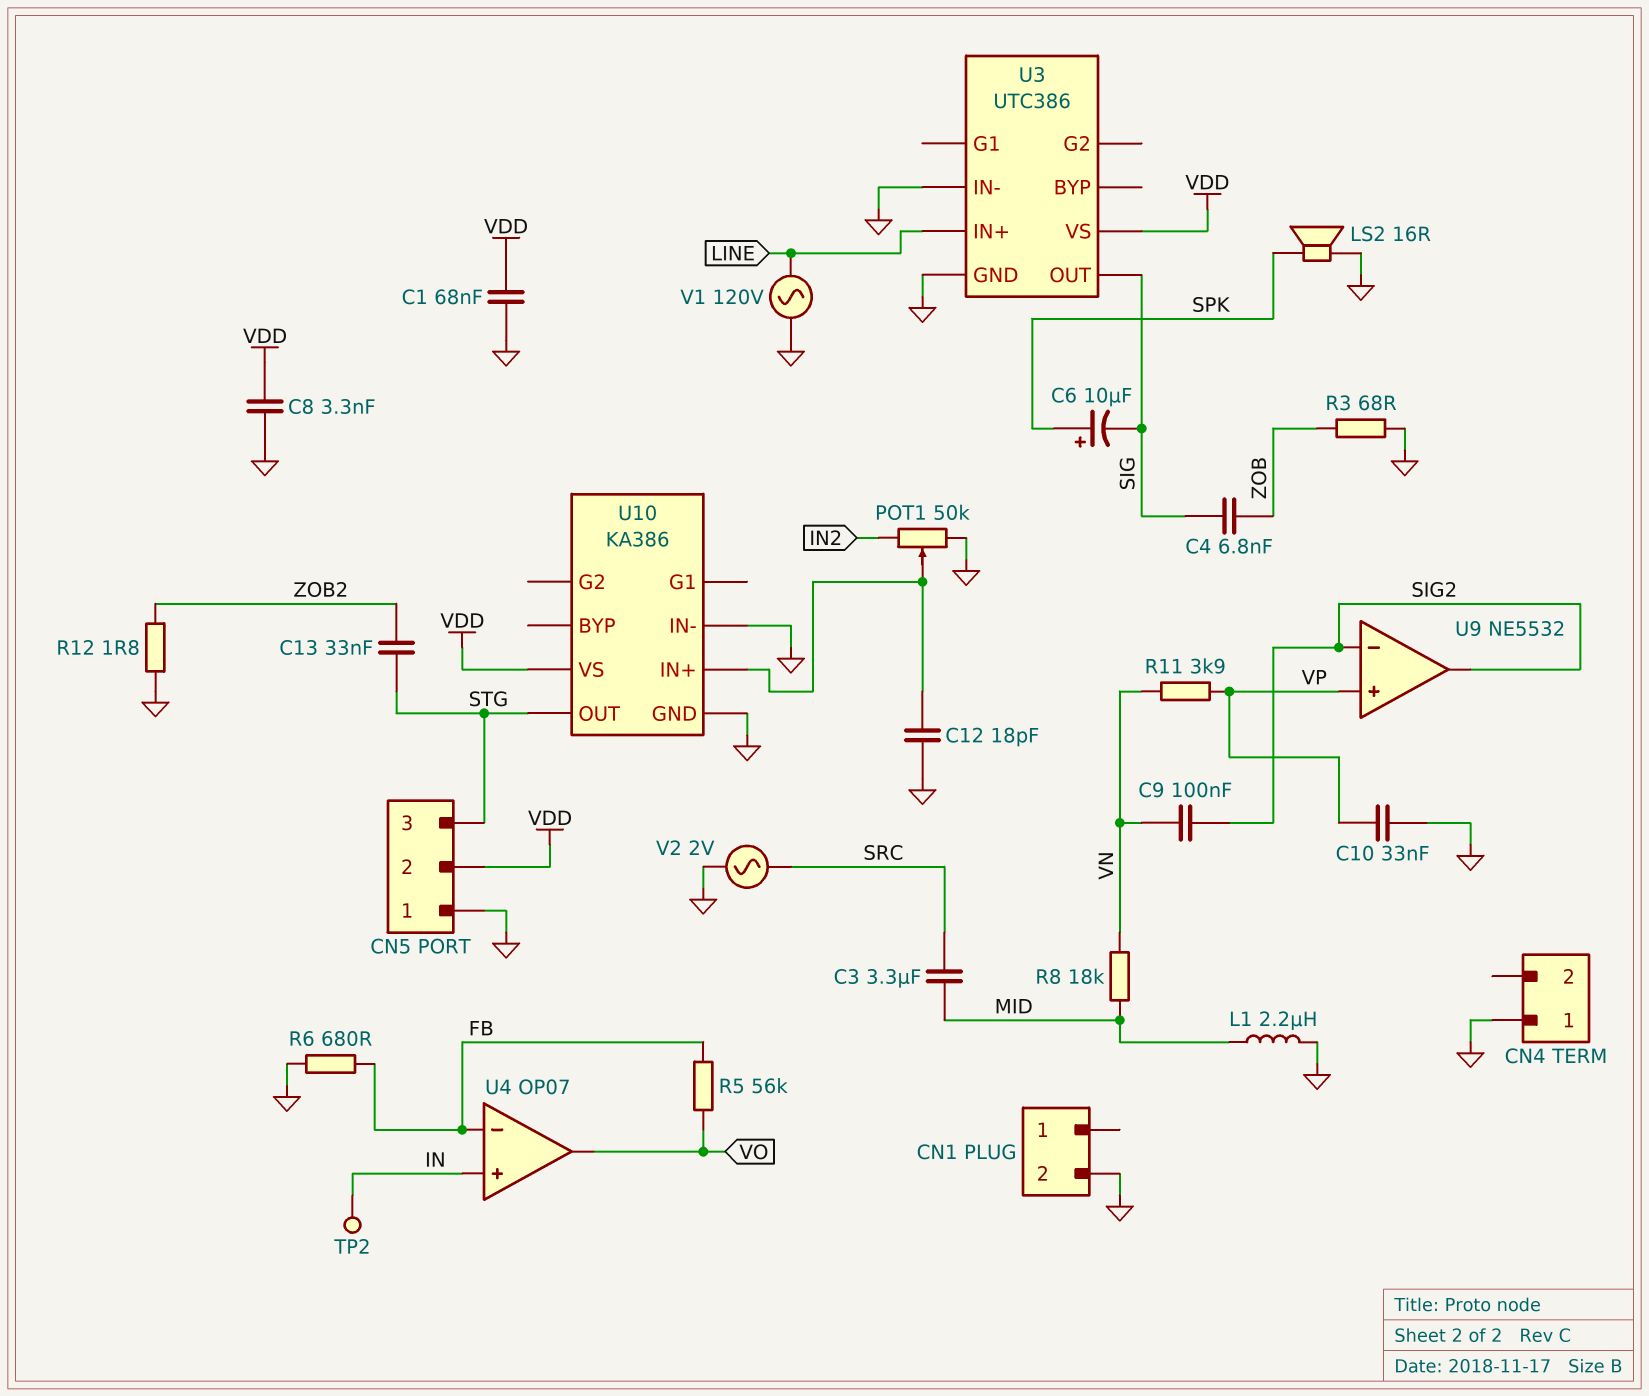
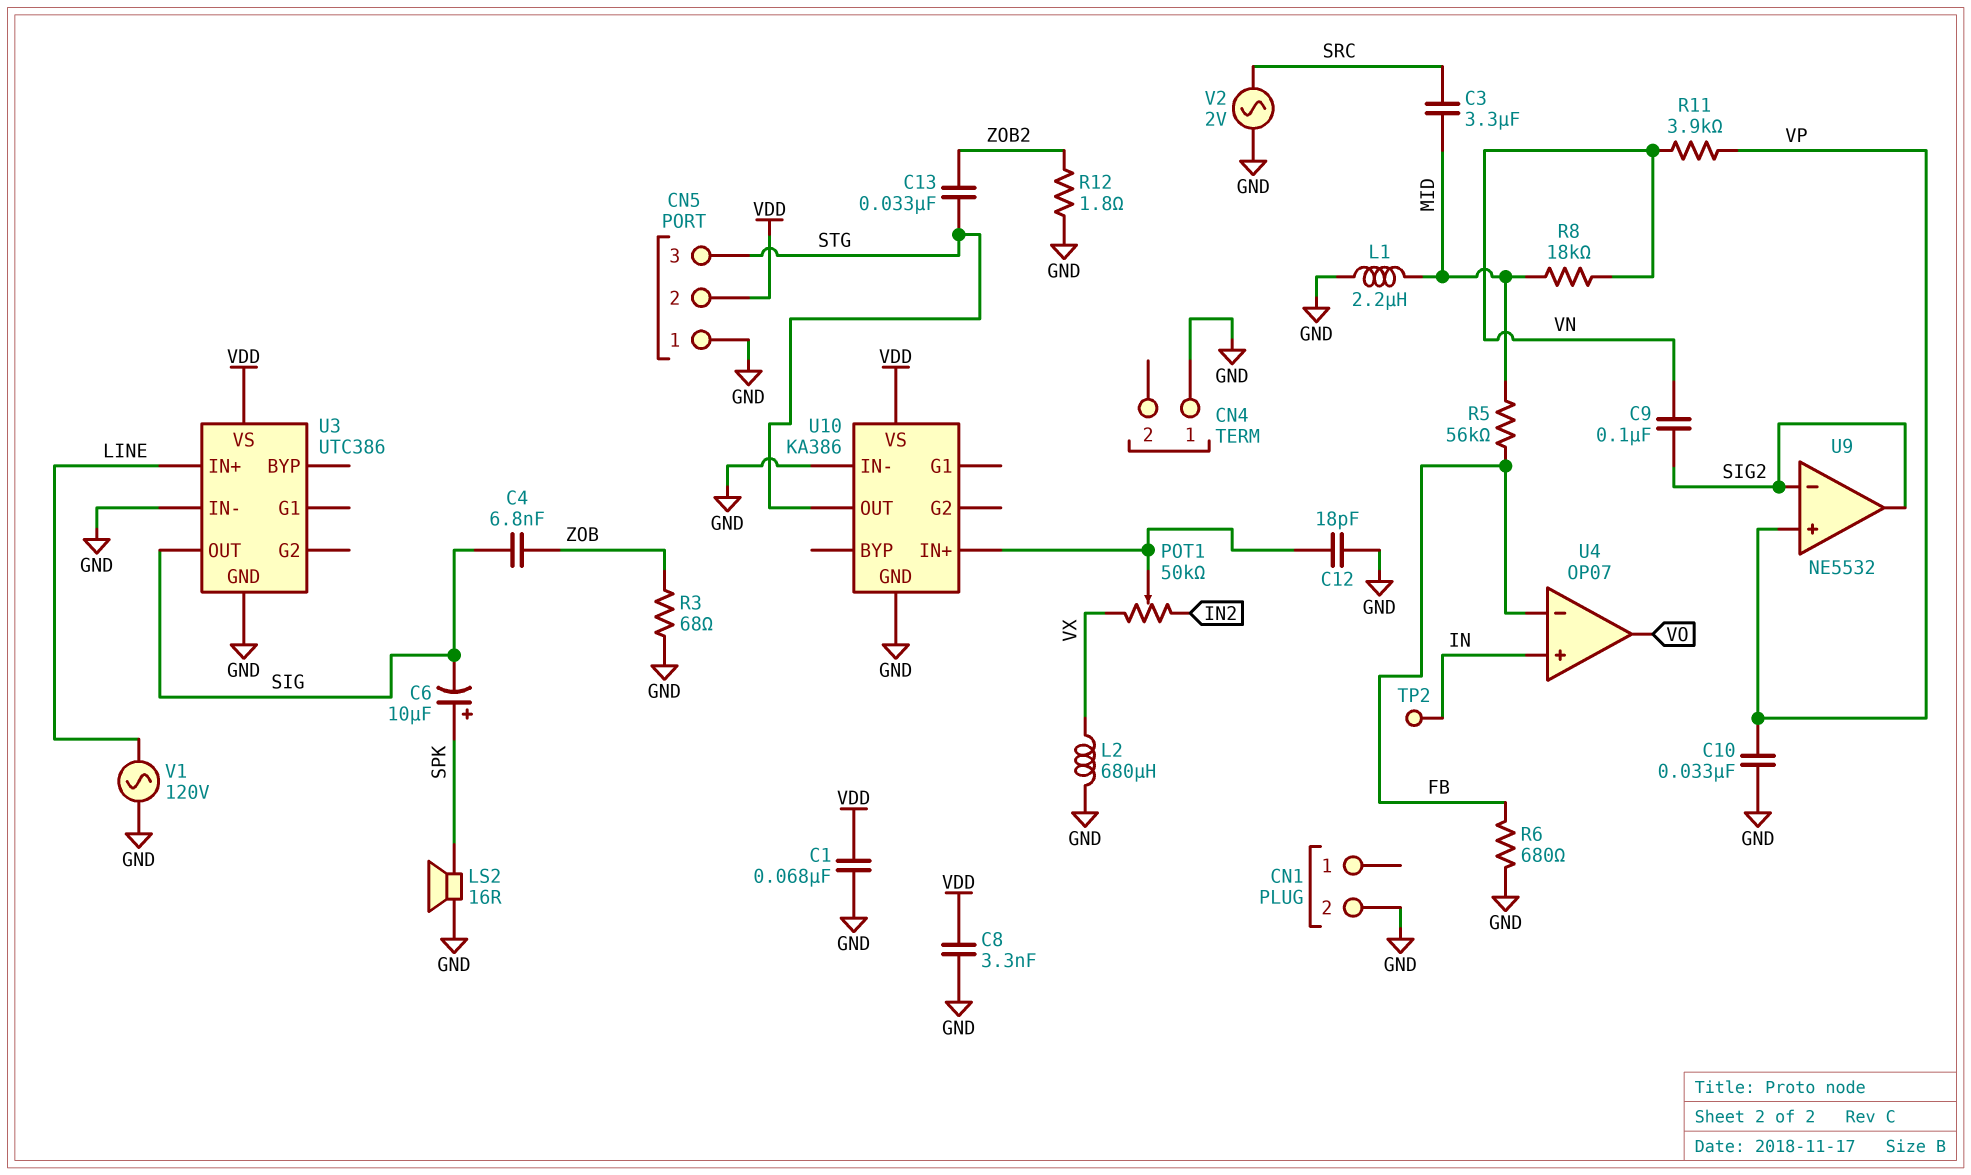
L2: none -> 680uH (GND, VX)
POT1: 50k (GND, IN2, wiper U10/IN+) -> 50k (IN2, VX, wiper U10/IN+)
R5: 56k (FB, VO) -> 56k (FB, MID)

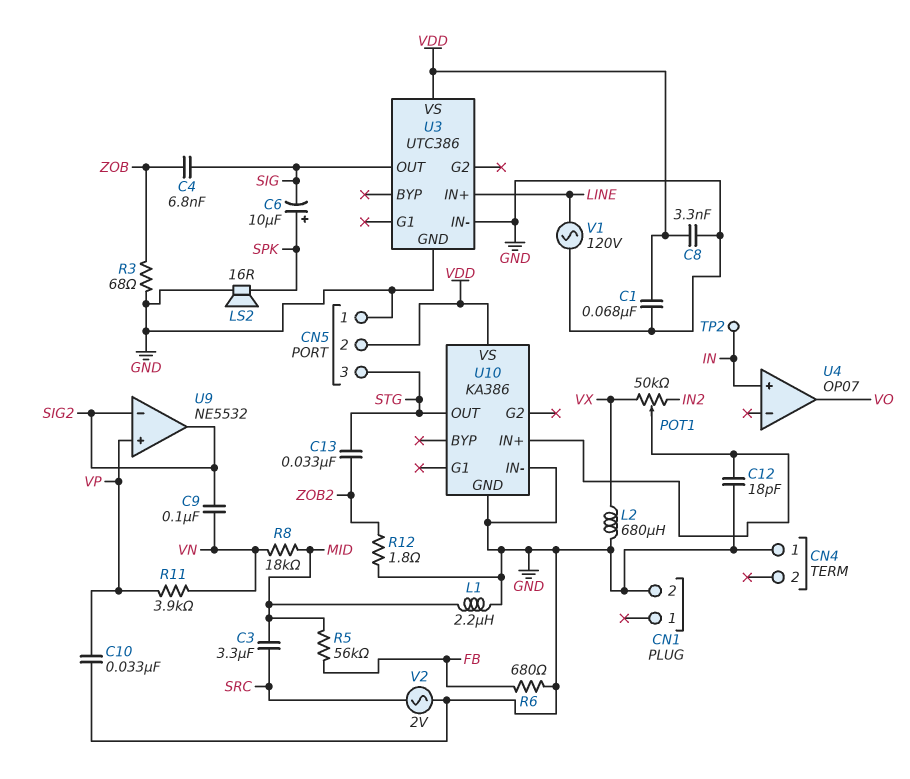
U4 pin in-: FB -> none

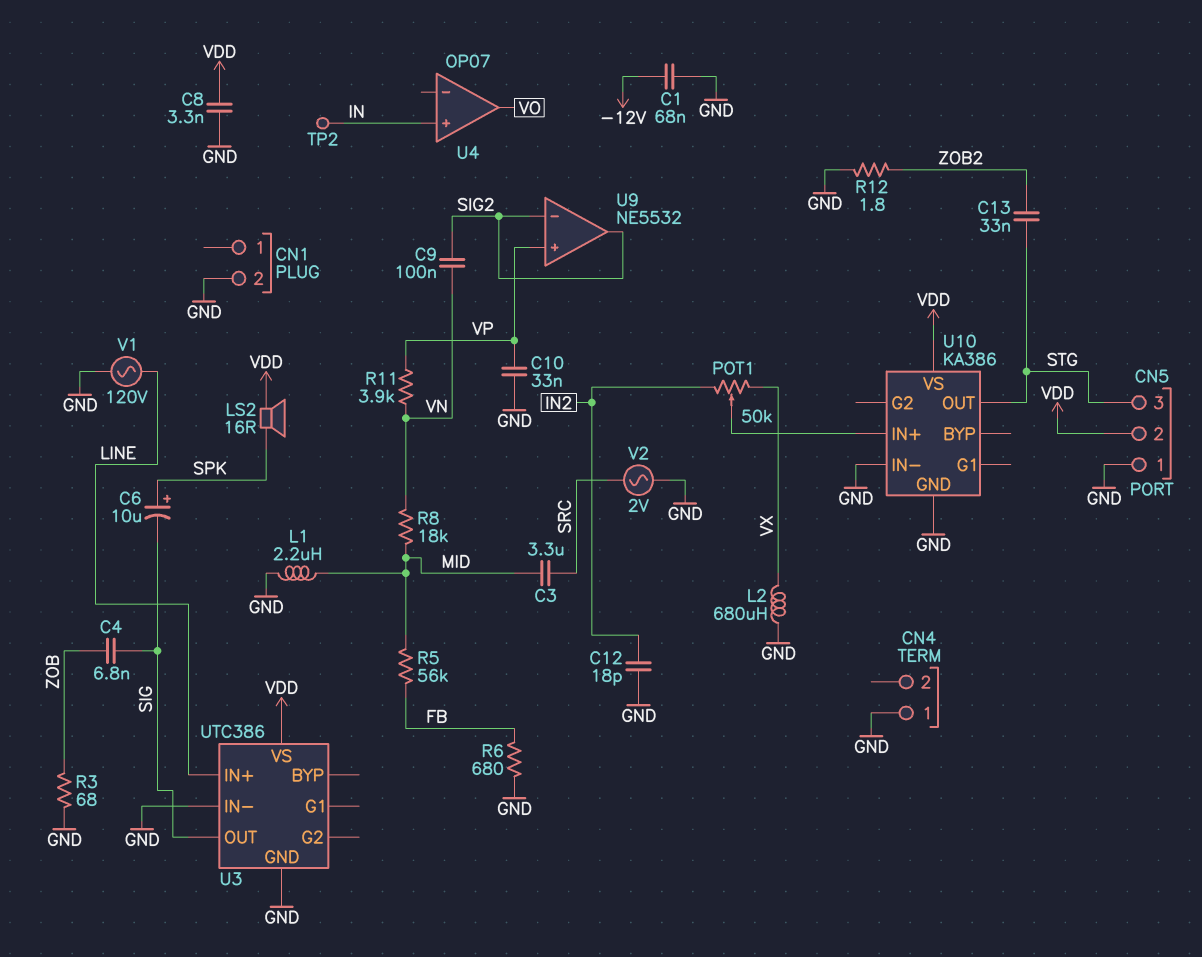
C1: 68nF (GND, VDD) -> 68nF (-12V, GND)
C12: 18pF (GND, U10/IN+) -> 18pF (GND, IN2)
LS2: speaker 16R (GND, SPK) -> speaker 16R (SPK, VDD)

